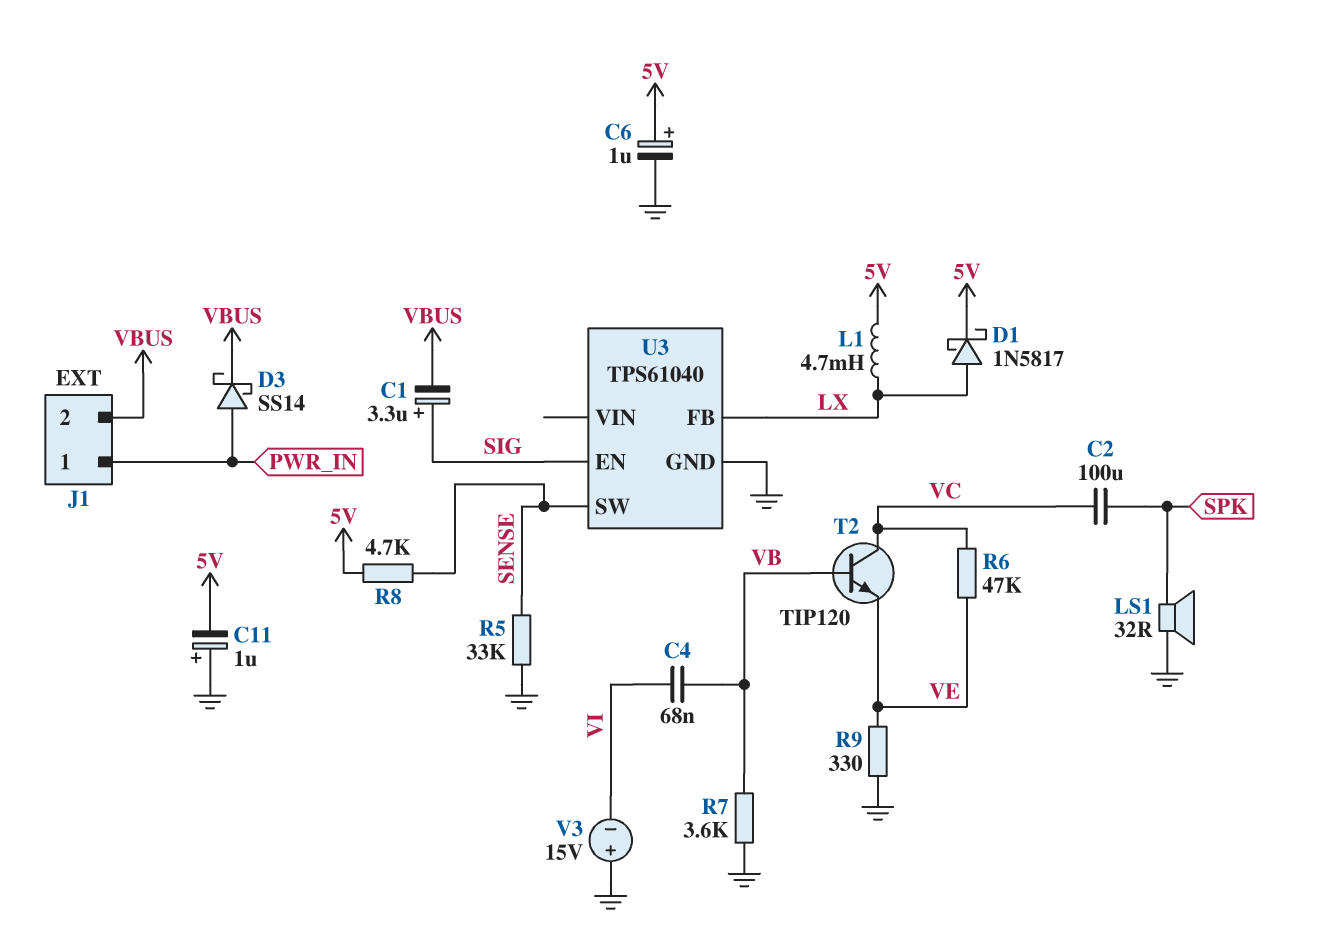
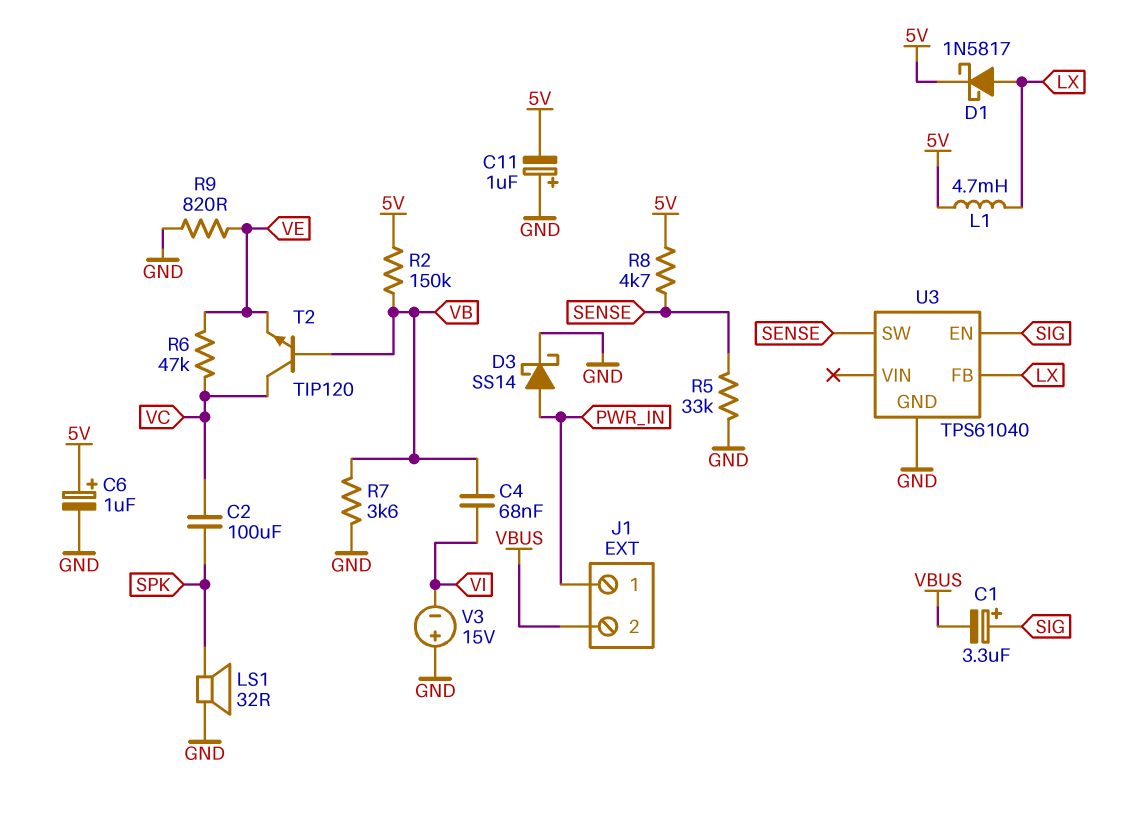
D3: schottky SS14 (A PWR_IN, K VBUS) -> schottky SS14 (A PWR_IN, K GND)
R2: none -> 150k (5V, VB)
R9: 330 (GND, VE) -> 820 (GND, VE)

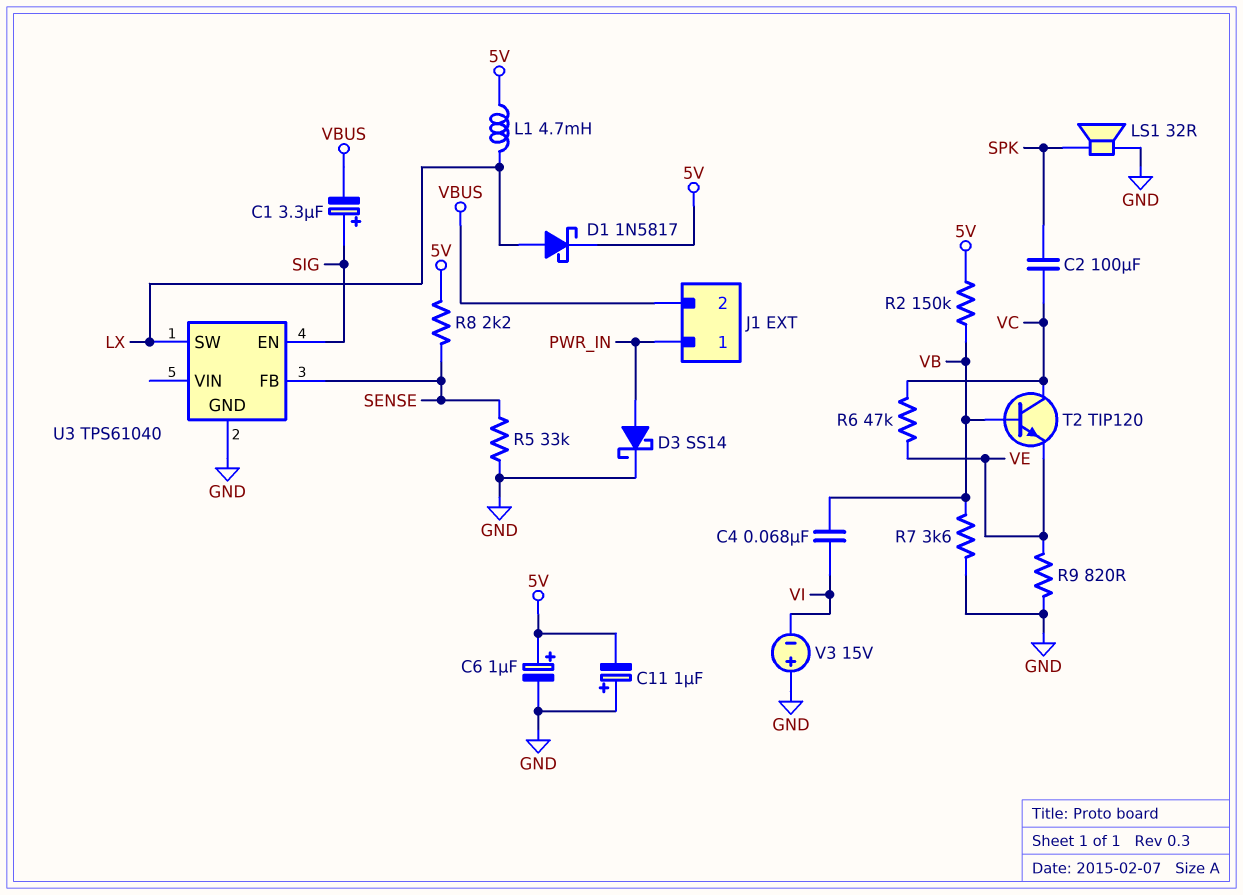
R8: 4.7k (5V, SENSE) -> 2.2k (5V, SENSE)
U3 pin FB: LX -> SENSE
U3 pin SW: SENSE -> LX

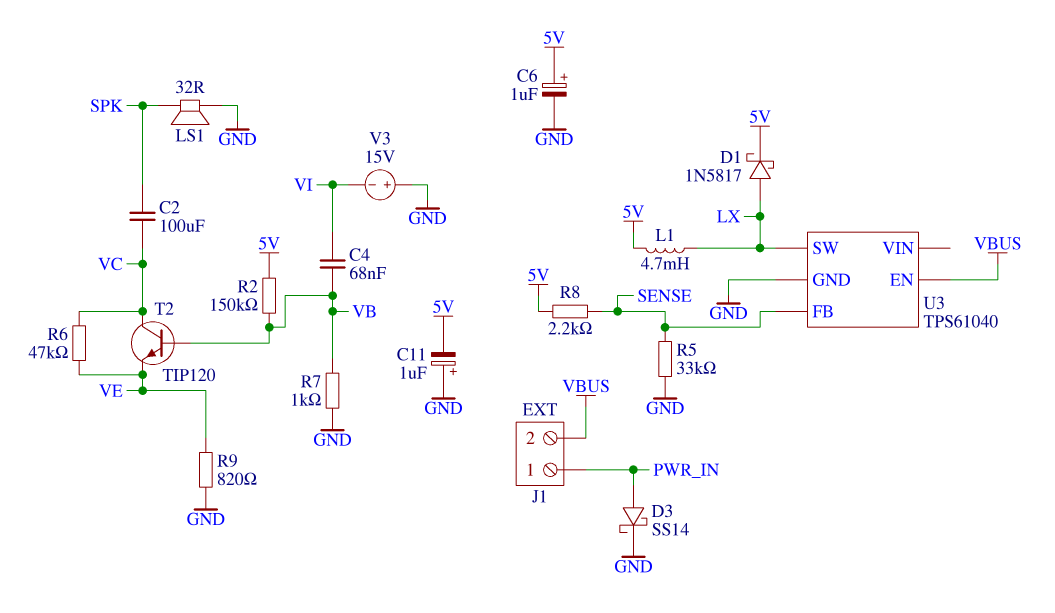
C1: 3.3uF (plus SIG, minus VBUS) -> none
R7: 3.6k (GND, VB) -> 1k (GND, VB)
U3 pin EN: SIG -> VBUS

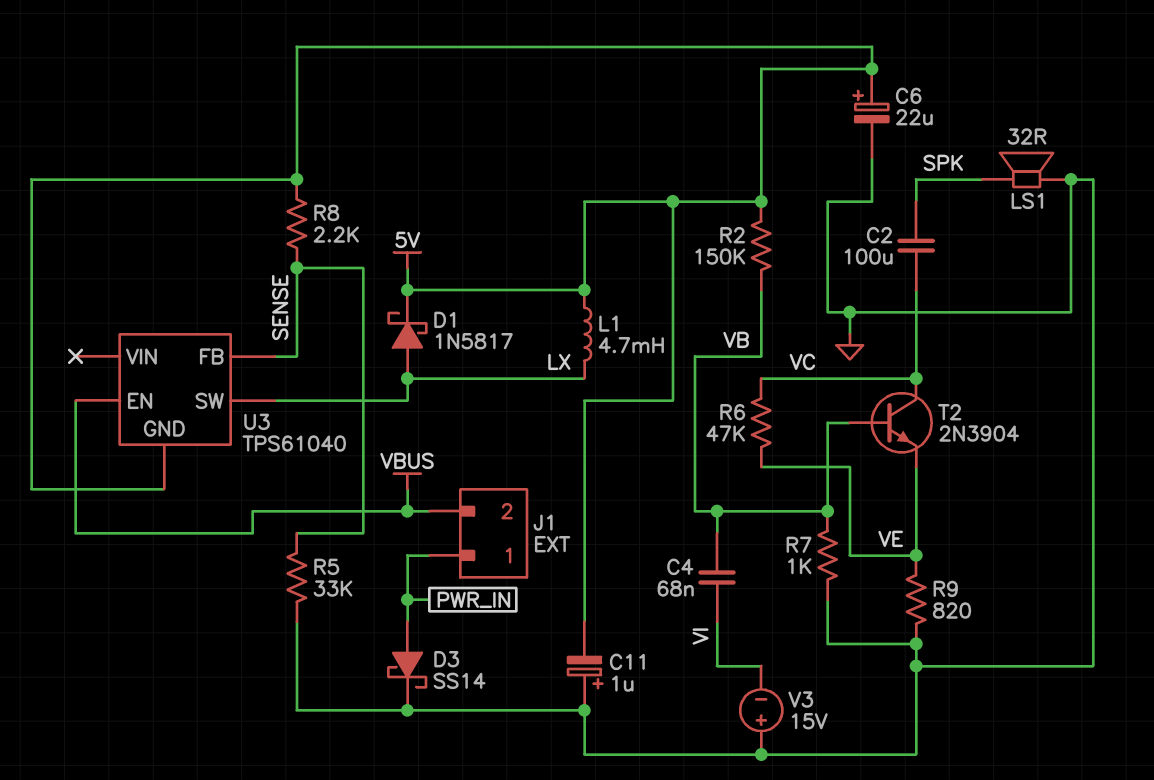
C6: 1uF (plus 5V, minus GND) -> 22uF (plus 5V, minus GND)
T2: NPN TIP120 (B VB, C VC, E VE) -> NPN 2N3904 (B VB, C VC, E VE)
U3 pin GND: GND -> 5V

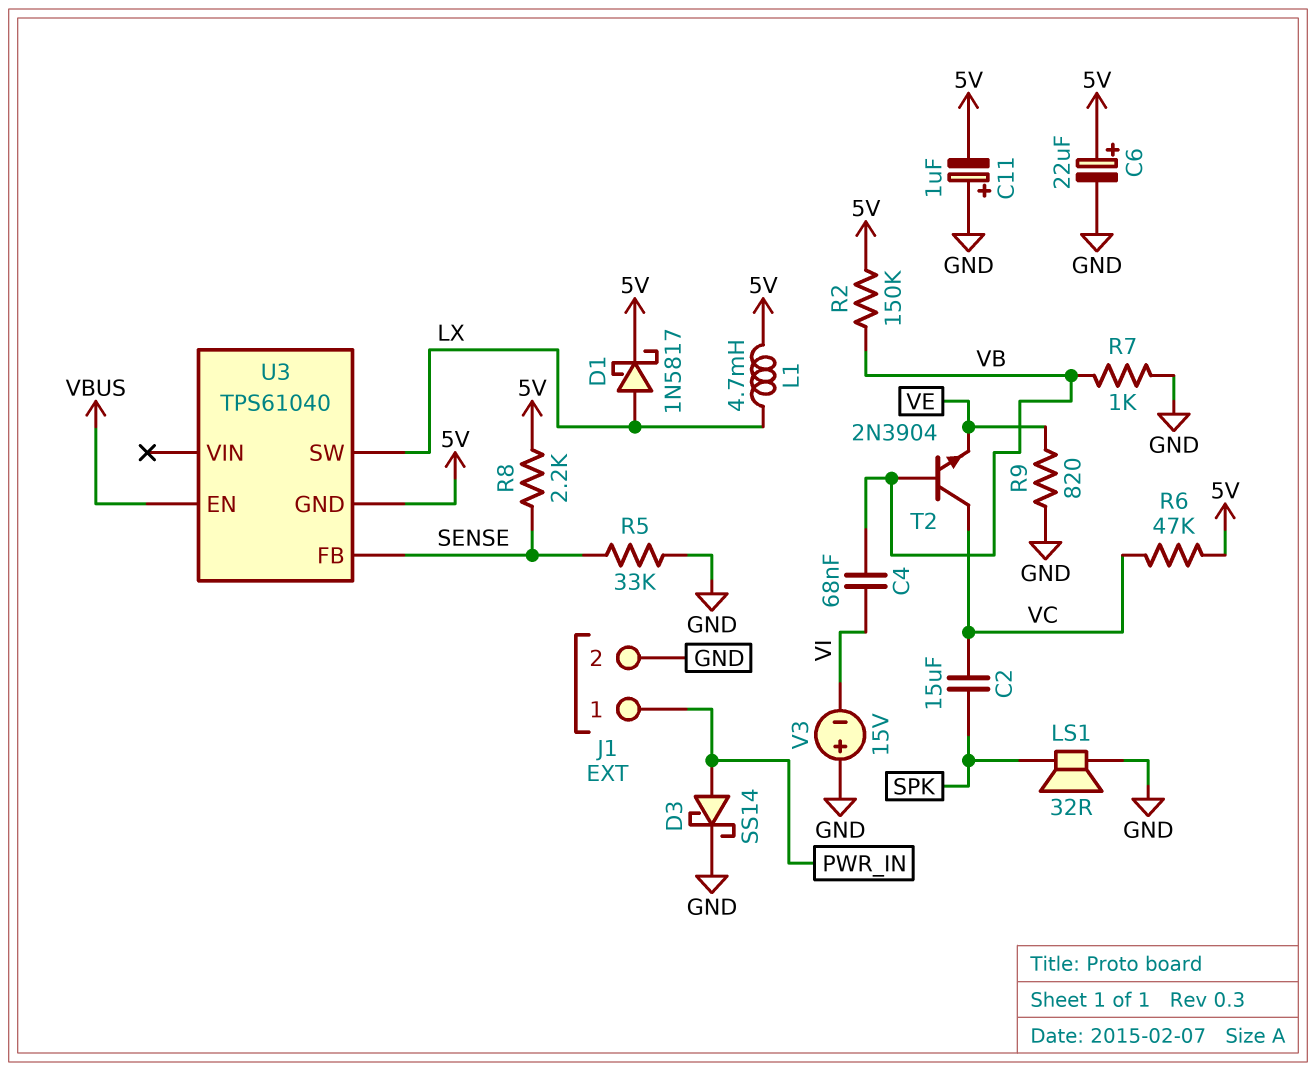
C2: 100uF (SPK, VC) -> 15uF (SPK, VC)
J1 pin 2: VBUS -> GND
R6: 47k (VC, VE) -> 47k (5V, VC)

